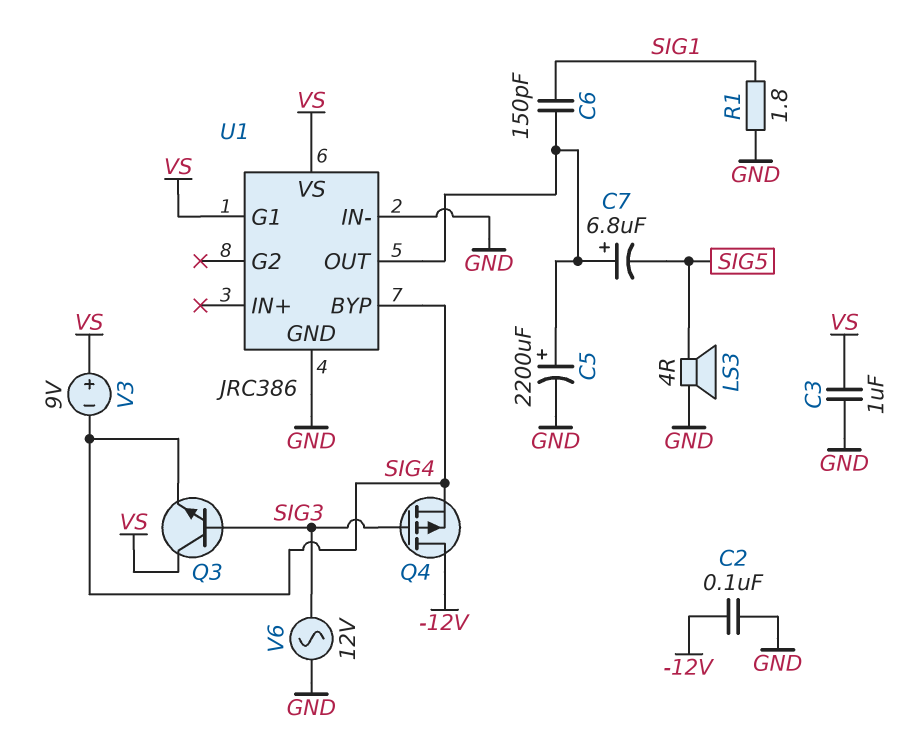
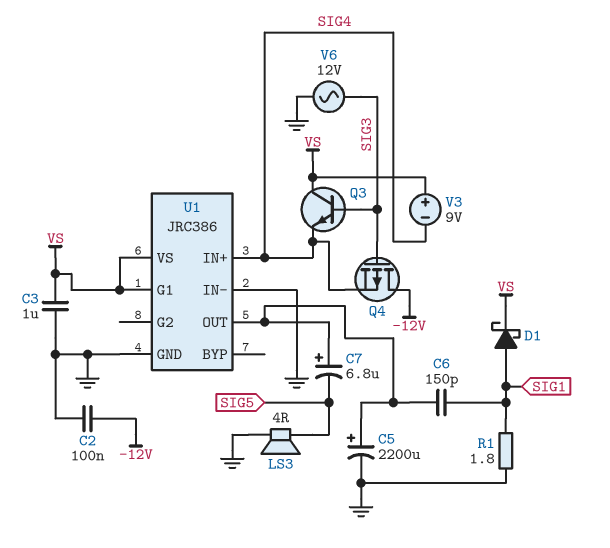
D1: none -> schottky (A SIG1, K VS)
U1 pin BYP: SIG4 -> none
U1 pin IN+: none -> SIG4

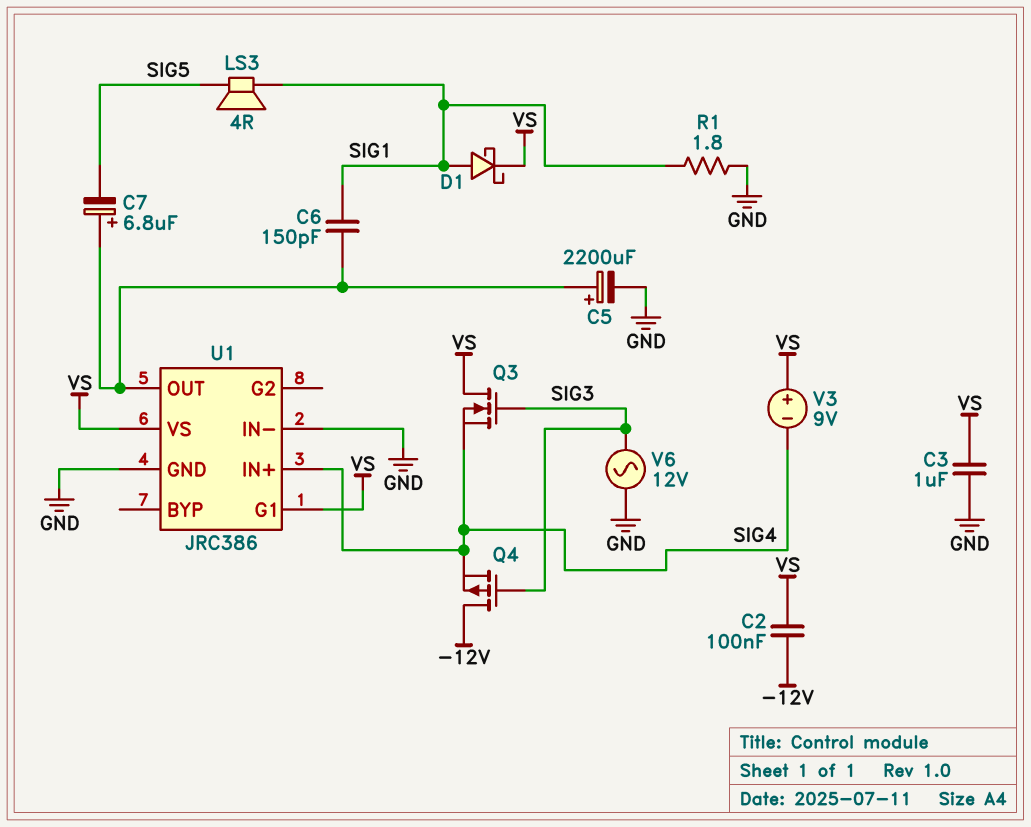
C2: 100nF (-12V, GND) -> 100nF (-12V, VS)
LS3: speaker 4R (GND, SIG5) -> speaker 4R (SIG1, SIG5)
Q3: NPN (B SIG3, C VS, E SIG4) -> NMOS (G SIG3, D VS, S SIG4)

